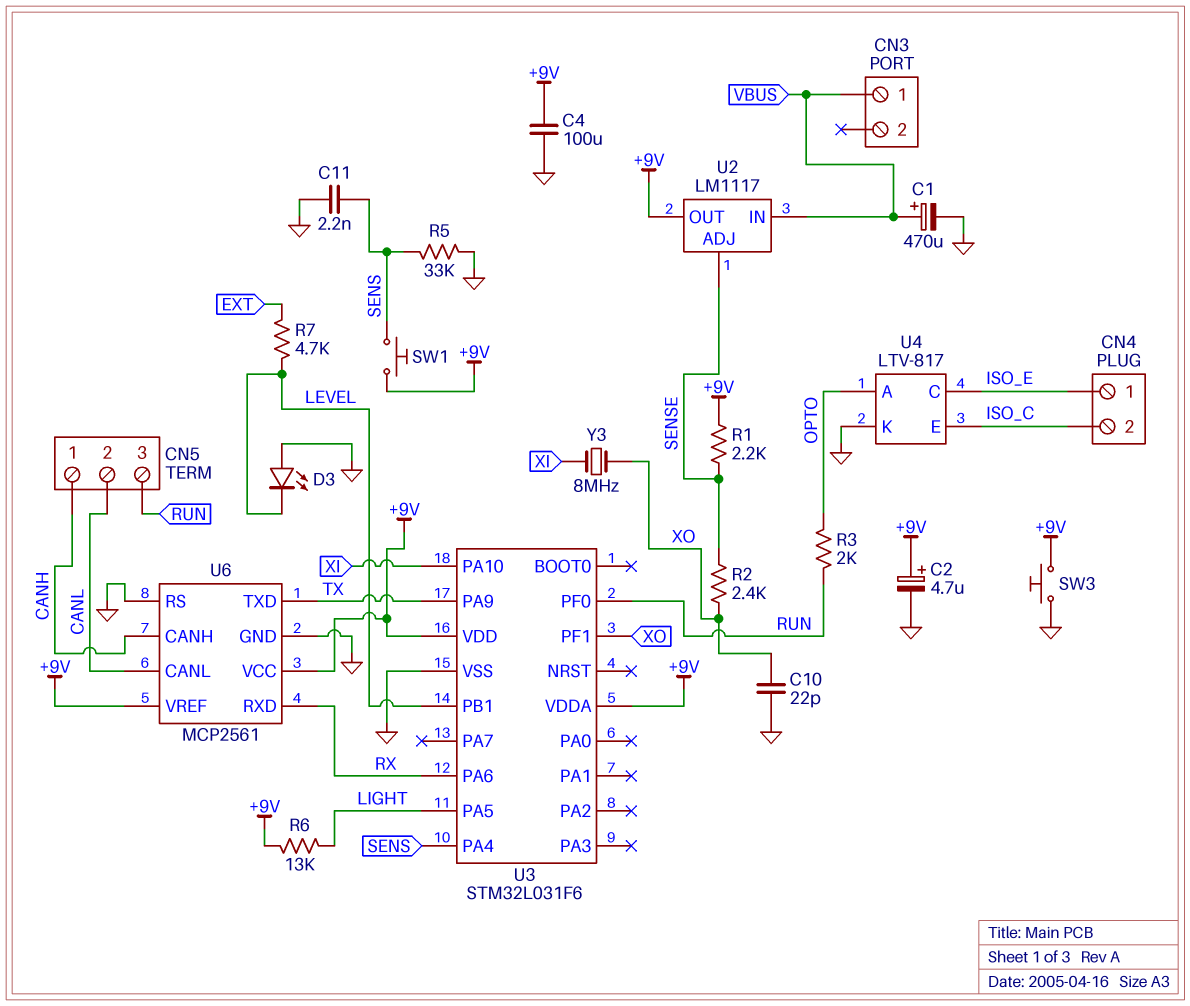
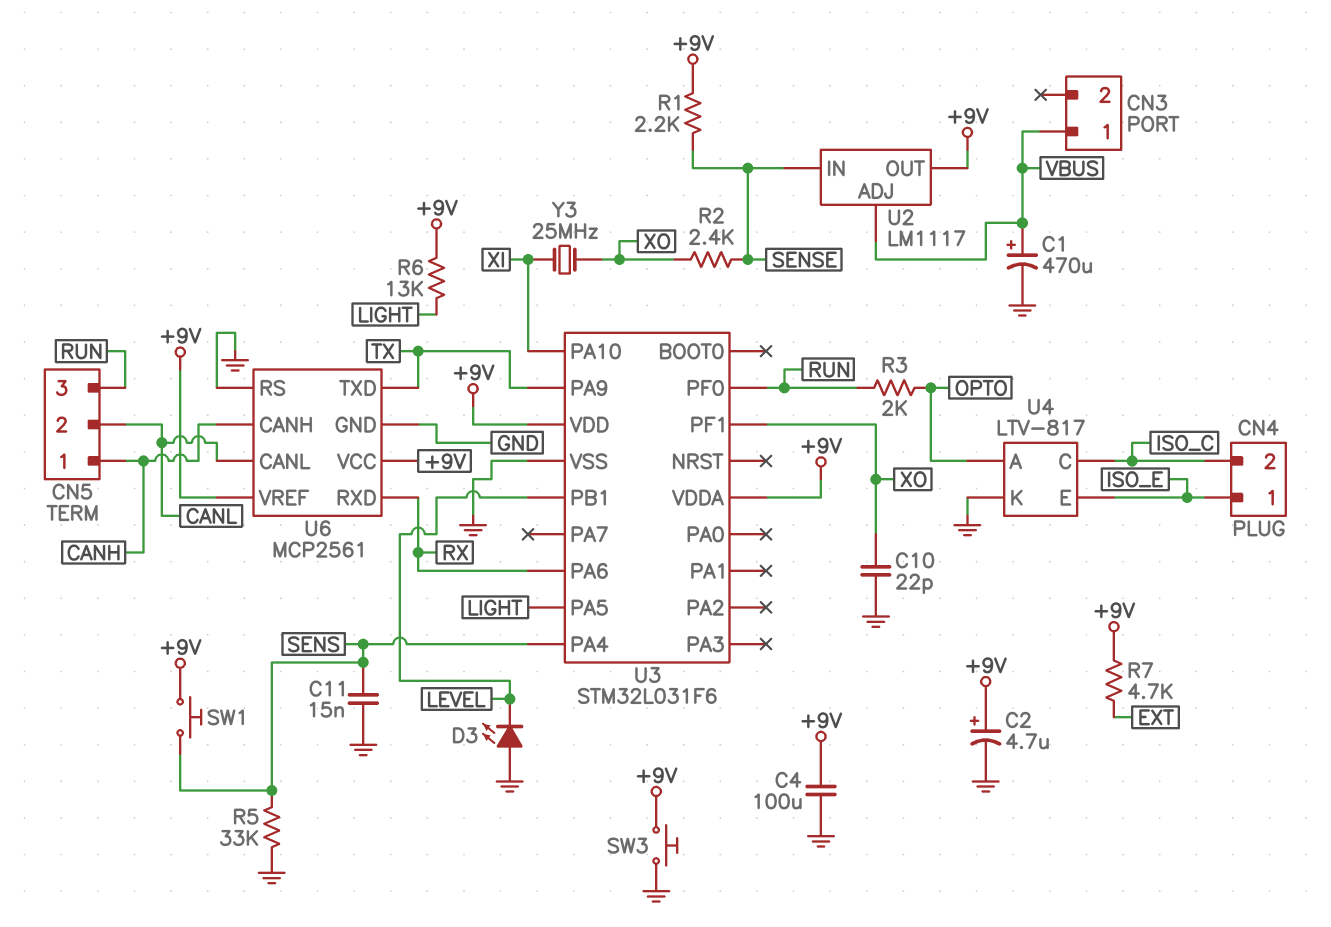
C11: 2.2nF (GND, SENS) -> 15nF (GND, SENS)
R7: 4.7k (EXT, LEVEL) -> 4.7k (+9V, EXT)
U2 pin ADJ: SENSE -> VBUS
U2 pin IN: VBUS -> SENSE
U4 pin C: ISO_E -> ISO_C
U4 pin E: ISO_C -> ISO_E
Y3: 8MHz (XI, XO) -> 25MHz (XI, XO)

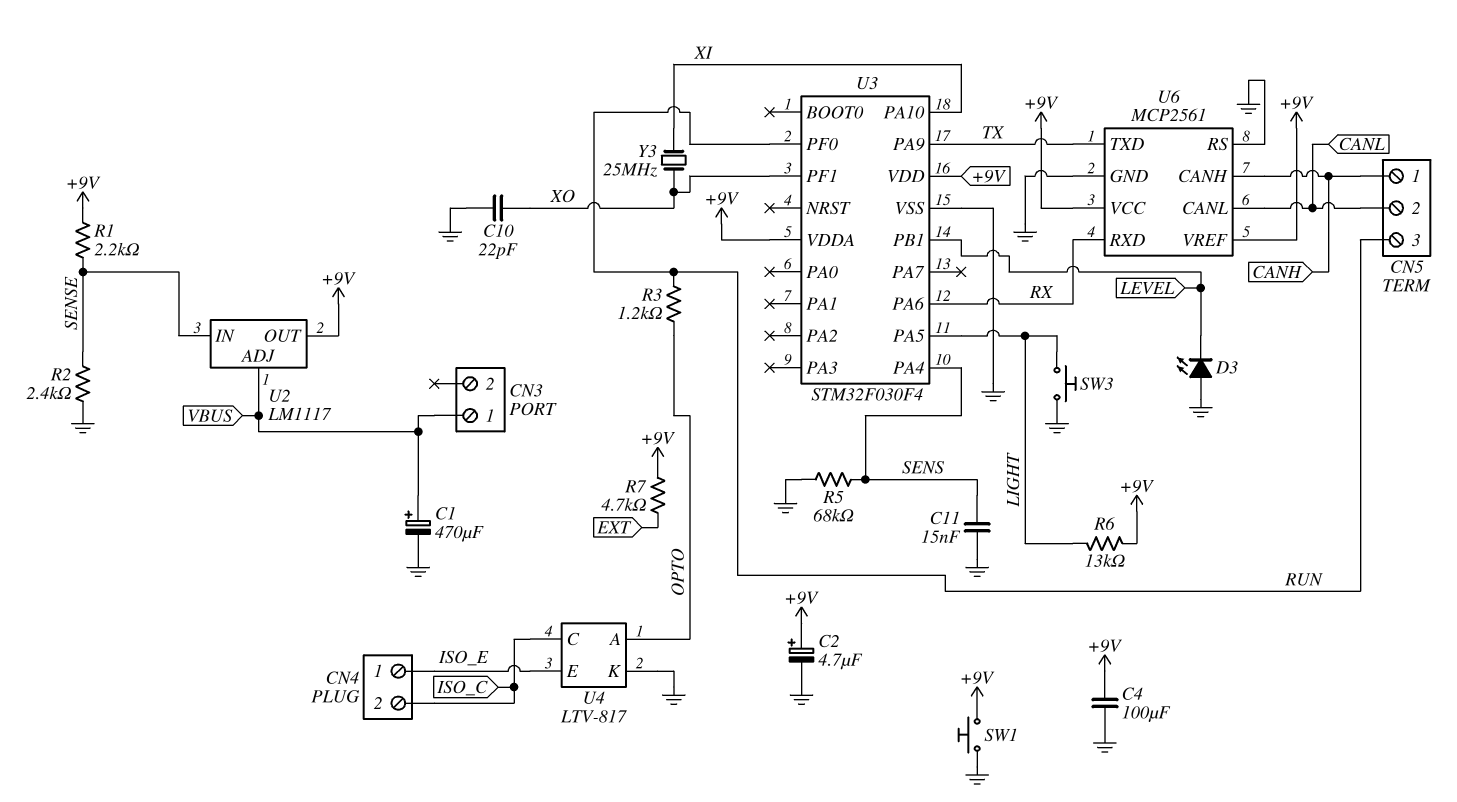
R2: 2.4k (SENSE, XO) -> 2.4k (GND, SENSE)
R3: 2k (OPTO, RUN) -> 1.2k (OPTO, RUN)
R5: 33k (GND, SENS) -> 68k (GND, SENS)
SW1: button (+9V, SENS) -> button (+9V, GND)
SW3: button (+9V, GND) -> button (GND, LIGHT)
U3: STM32L031F6 -> STM32F030F4

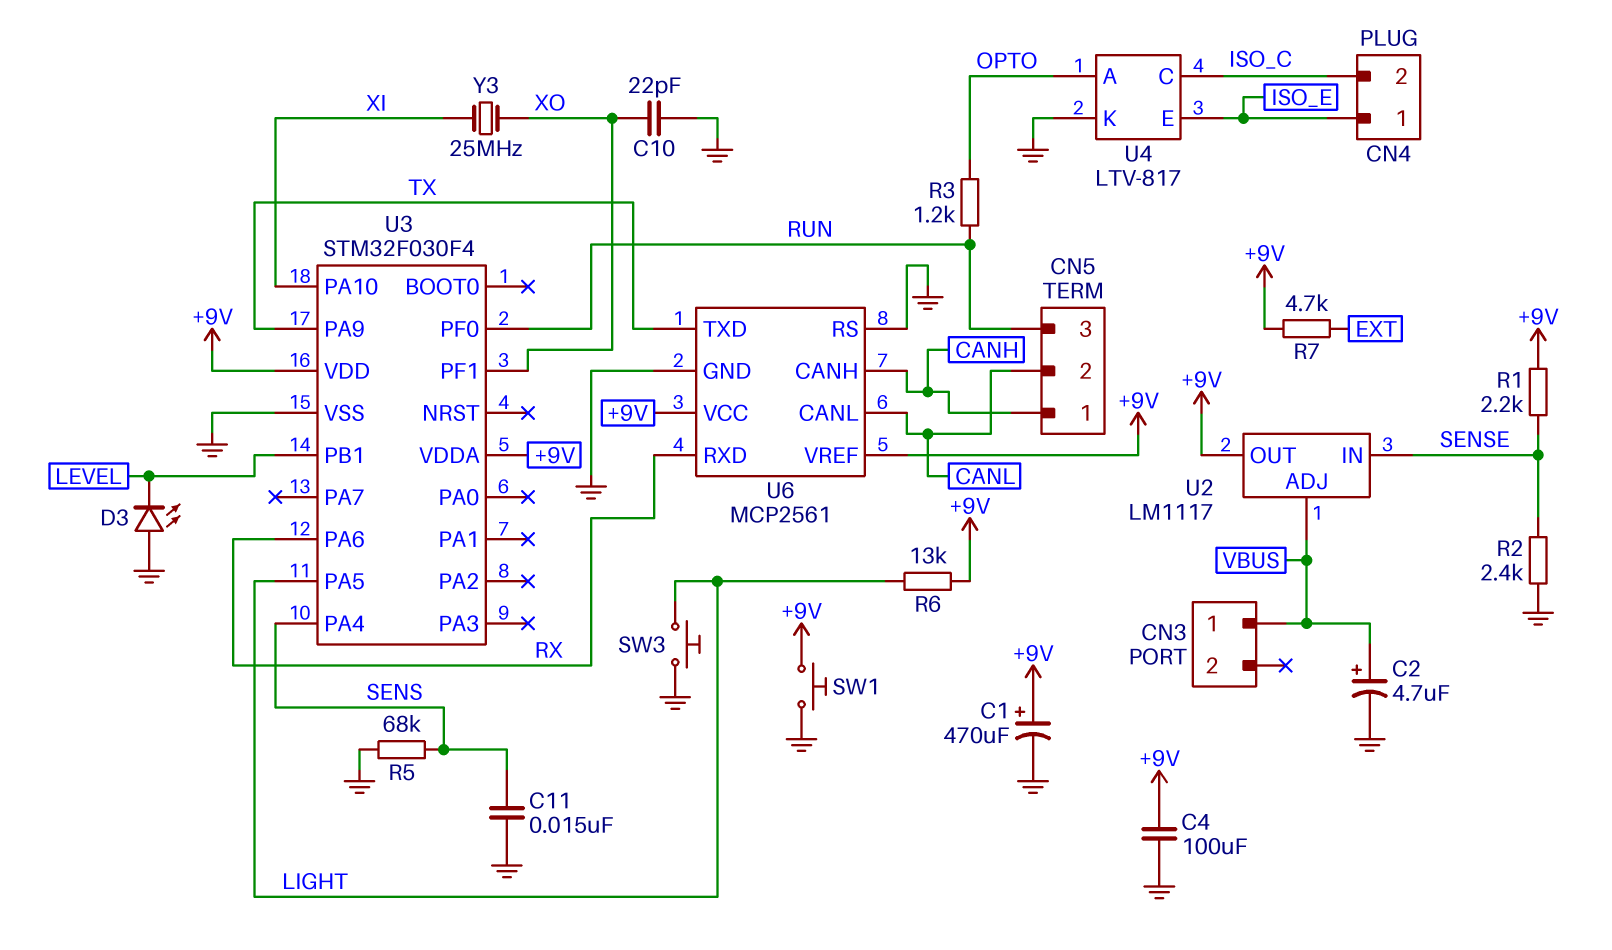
C1: 470uF (plus VBUS, minus GND) -> 470uF (plus +9V, minus GND)
C2: 4.7uF (plus +9V, minus GND) -> 4.7uF (plus VBUS, minus GND)

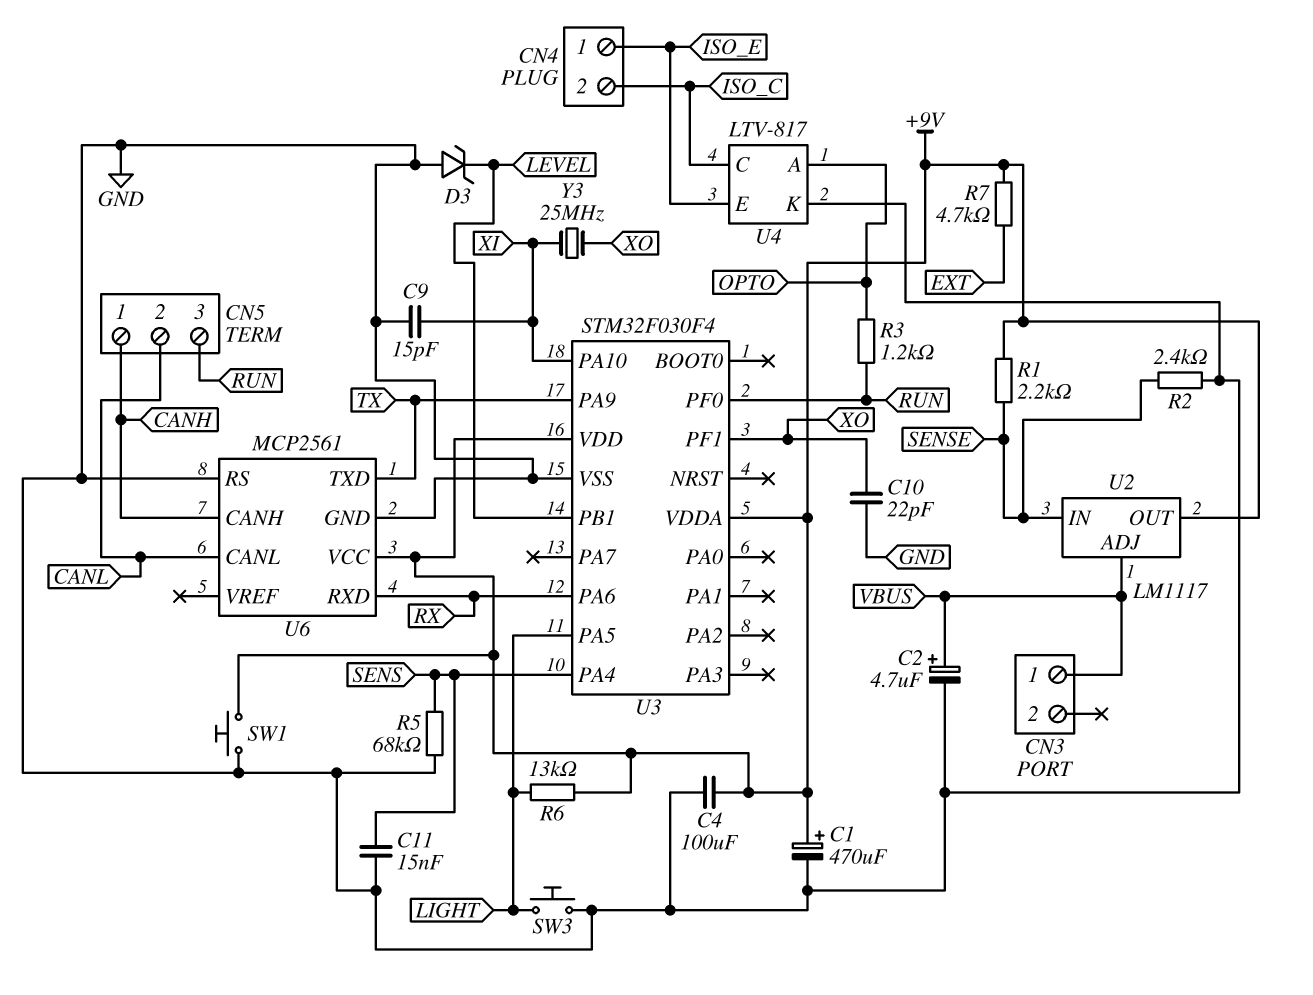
C9: none -> 15pF (GND, XI)
D3: LED (A GND, K LEVEL) -> zener (A GND, K LEVEL)
U6 pin VREF: +9V -> none

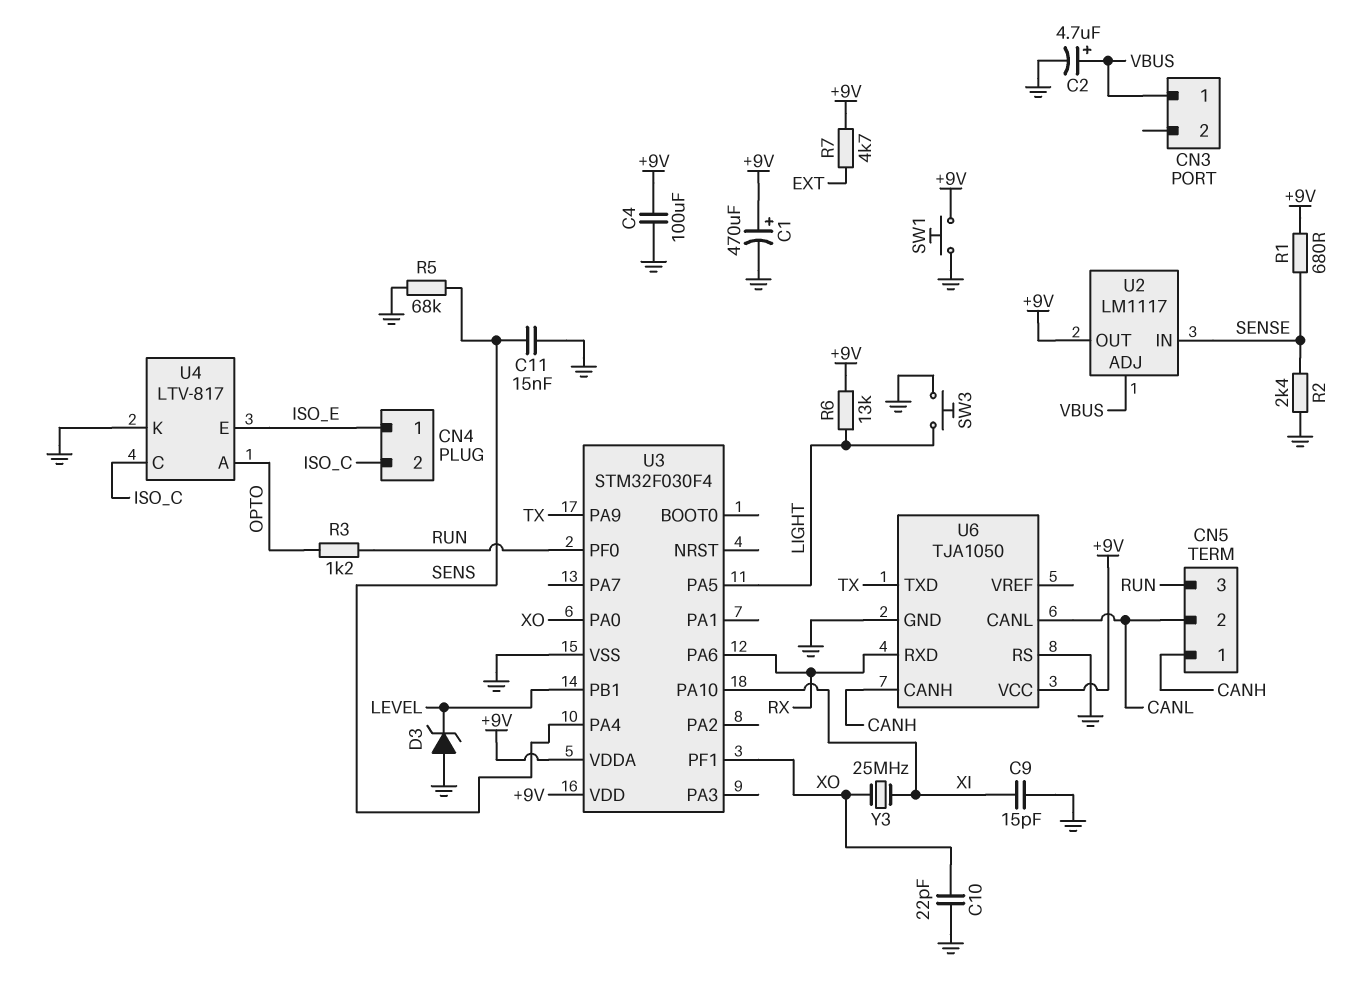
R1: 2.2k (+9V, SENSE) -> 680 (+9V, SENSE)
U3 pin PA0: none -> XO
U6: MCP2561 -> TJA1050

